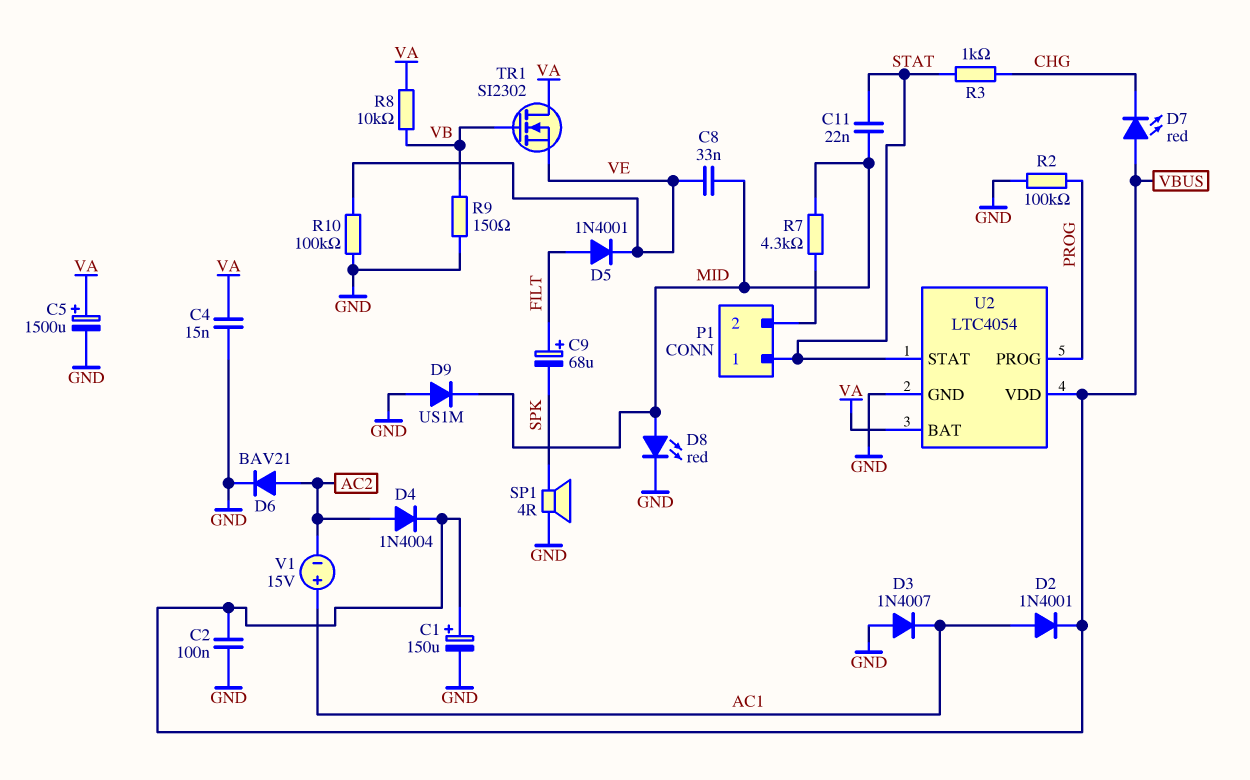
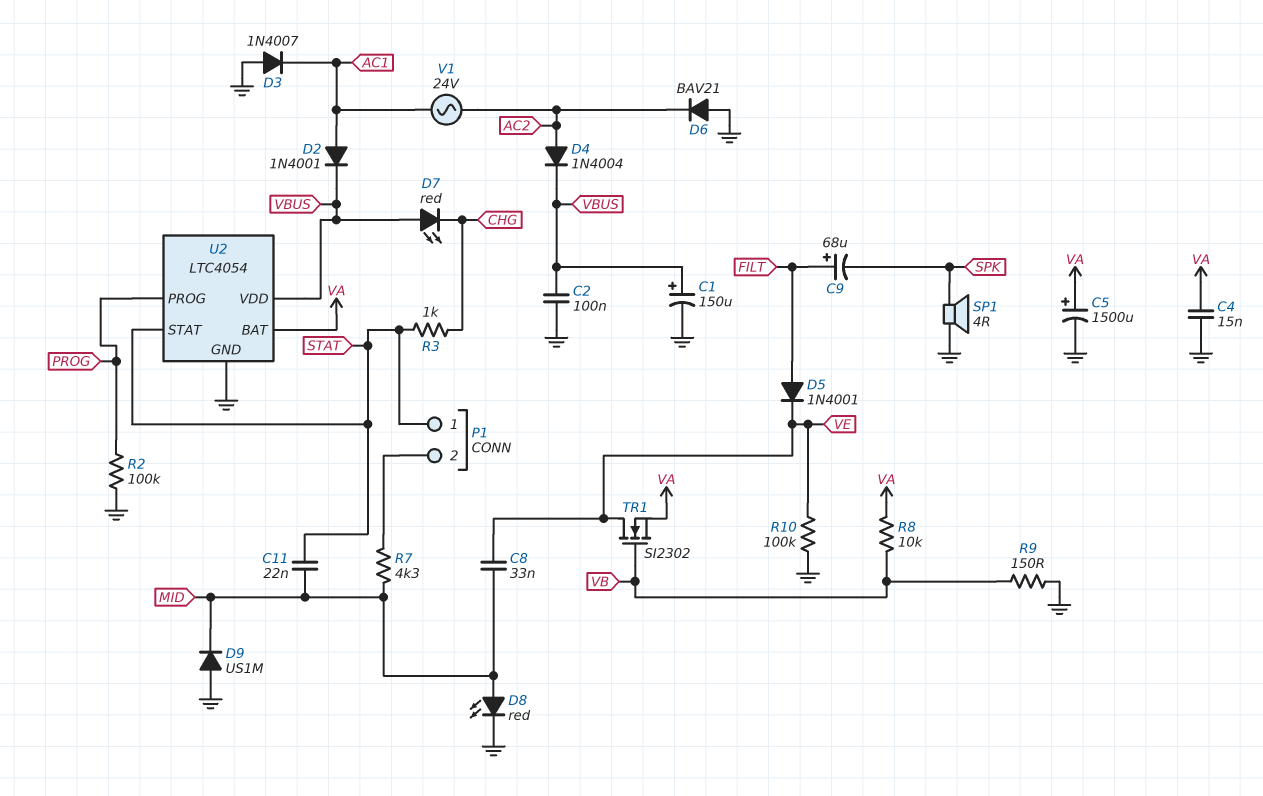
D6: diode BAV21 (A AC2, K GND) -> diode BAV21 (A GND, K AC2)
TR1: NMOS SI2302 (G VB, D VA, S VE) -> NMOS SI2302 (G VB, D VE, S VA)
V1: 15V (plus AC1, minus AC2) -> AC 24V (AC1, AC2)

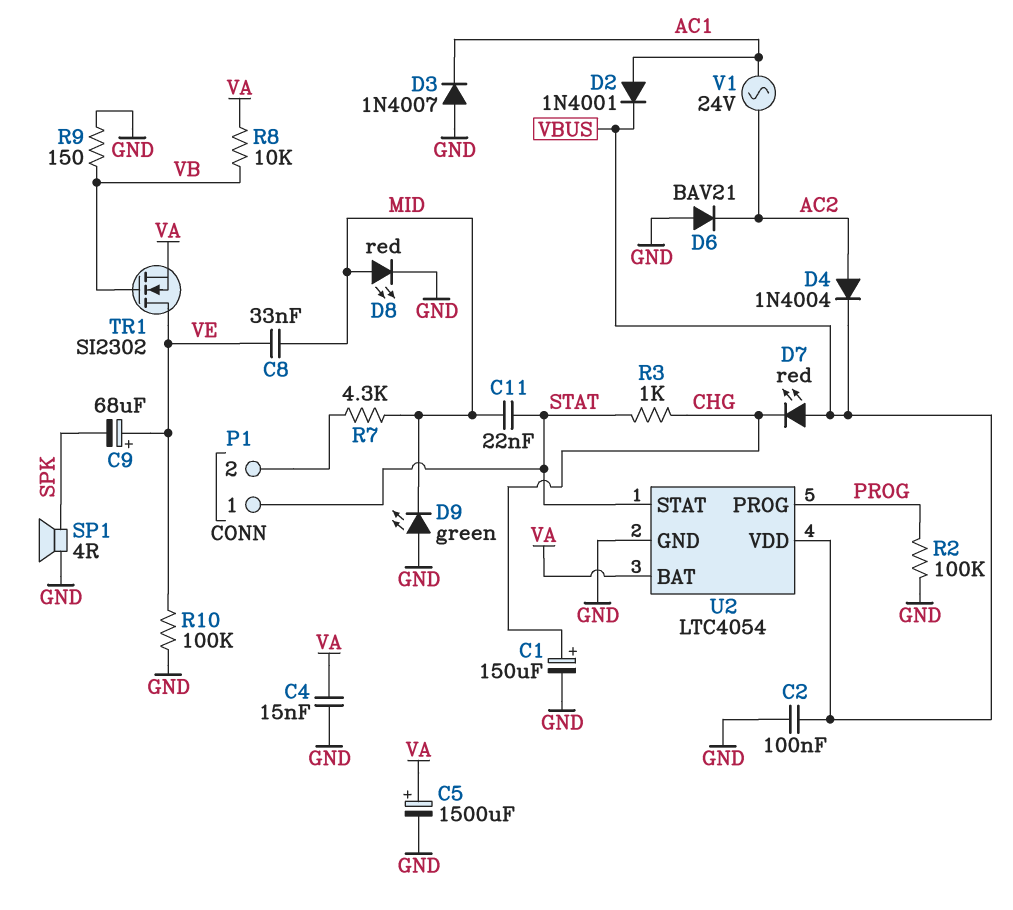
C1: 150uF (plus VBUS, minus GND) -> 150uF (plus CHG, minus GND)
C9: 68uF (plus FILT, minus SPK) -> 68uF (plus VE, minus SPK)
D5: diode 1N4001 (A FILT, K VE) -> none
D9: diode US1M (A GND, K MID) -> LED green (A GND, K MID)

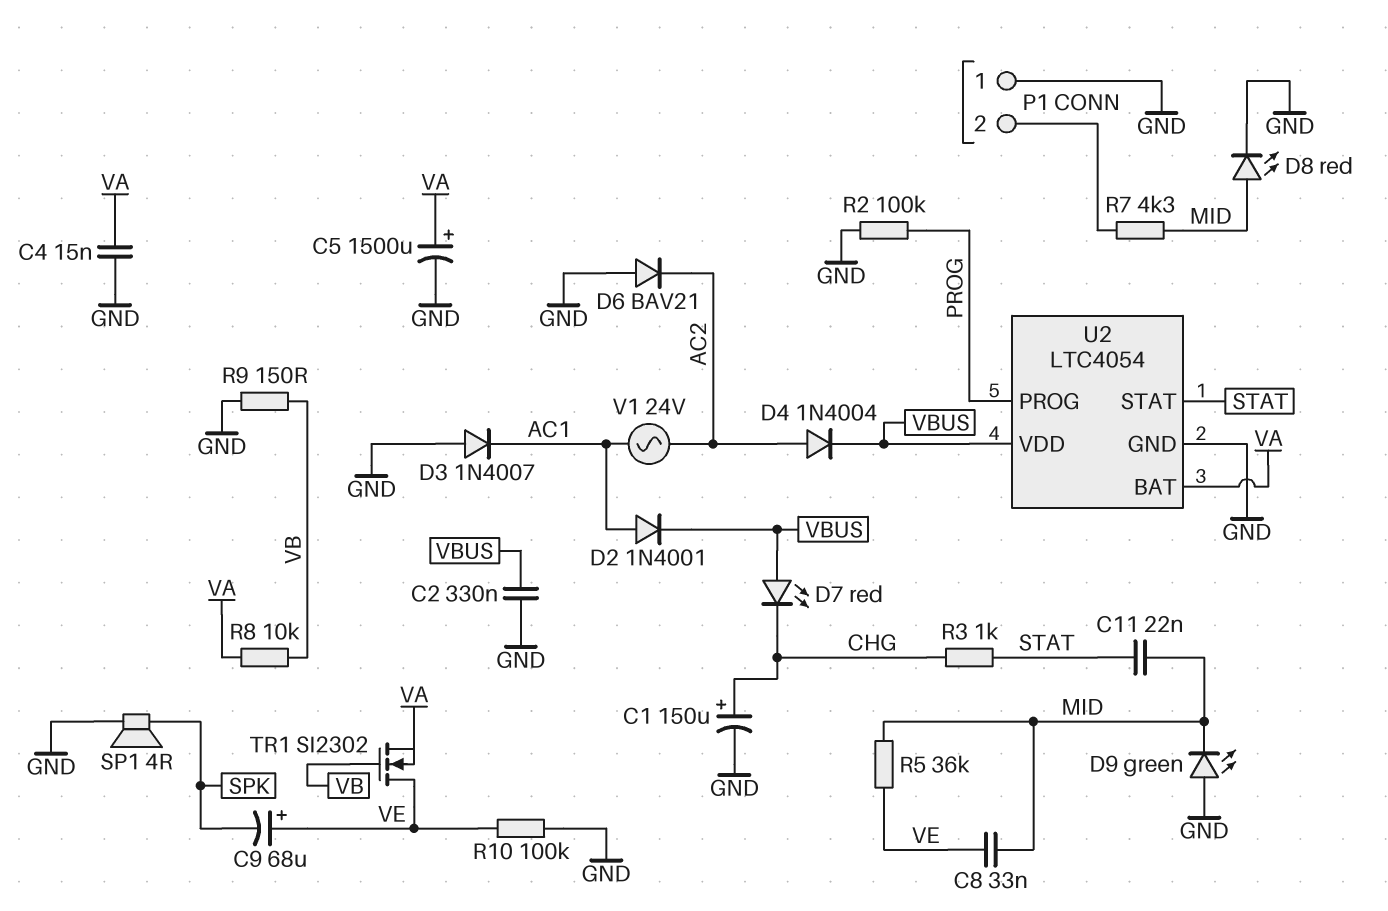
C2: 100nF (GND, VBUS) -> 330nF (GND, VBUS)
P1 pin 1: STAT -> GND
R5: none -> 36k (MID, VE)

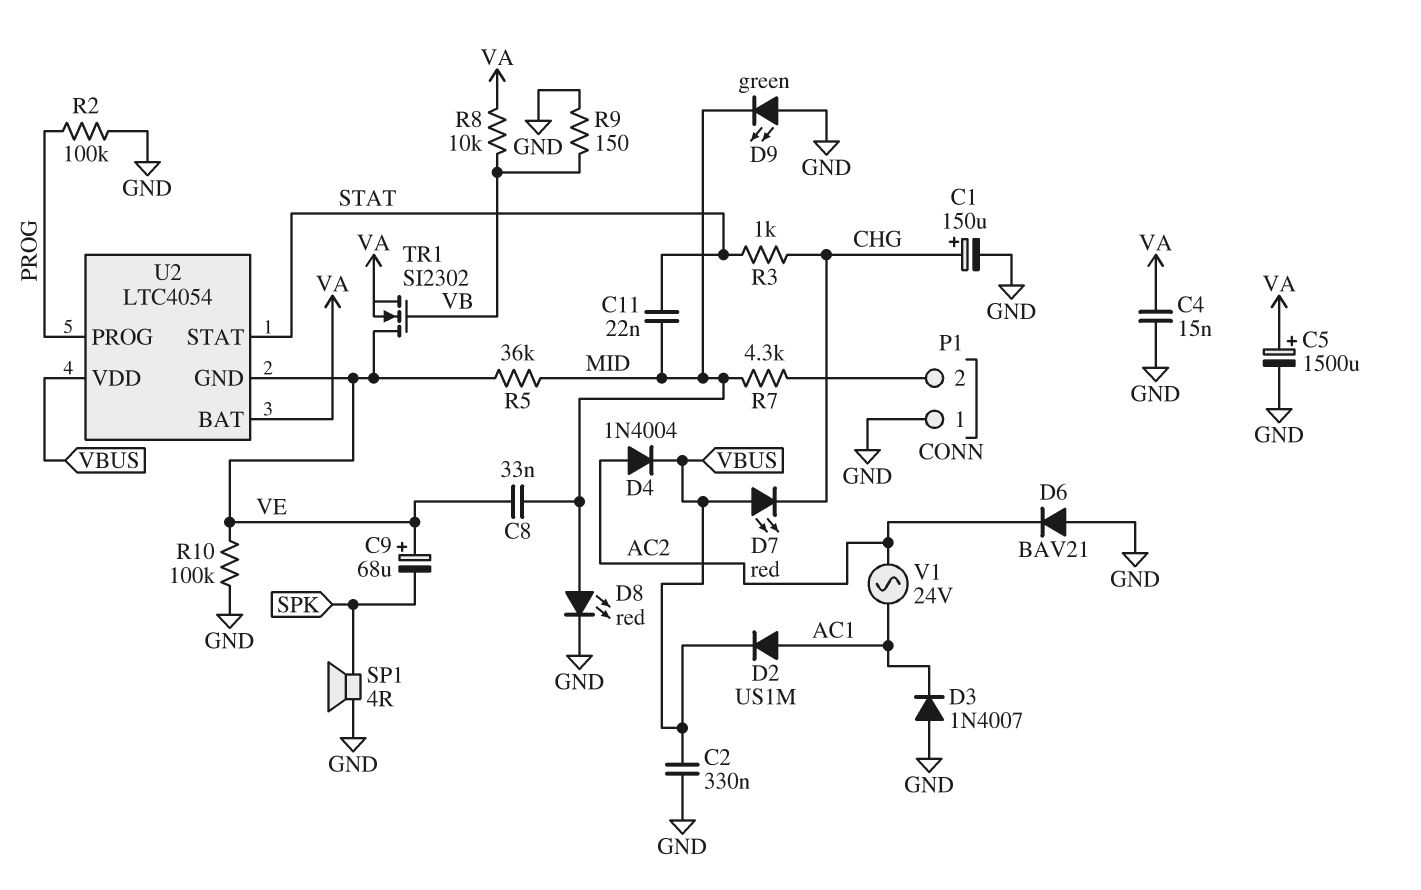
D2: diode 1N4001 (A AC1, K VBUS) -> diode US1M (A AC1, K VBUS)
U2 pin GND: GND -> VE

